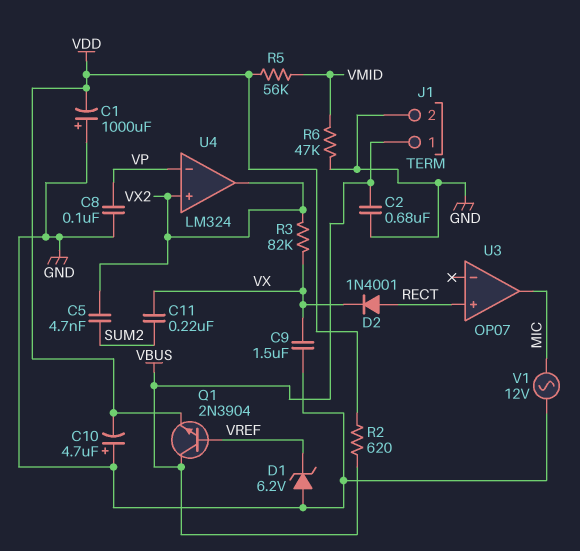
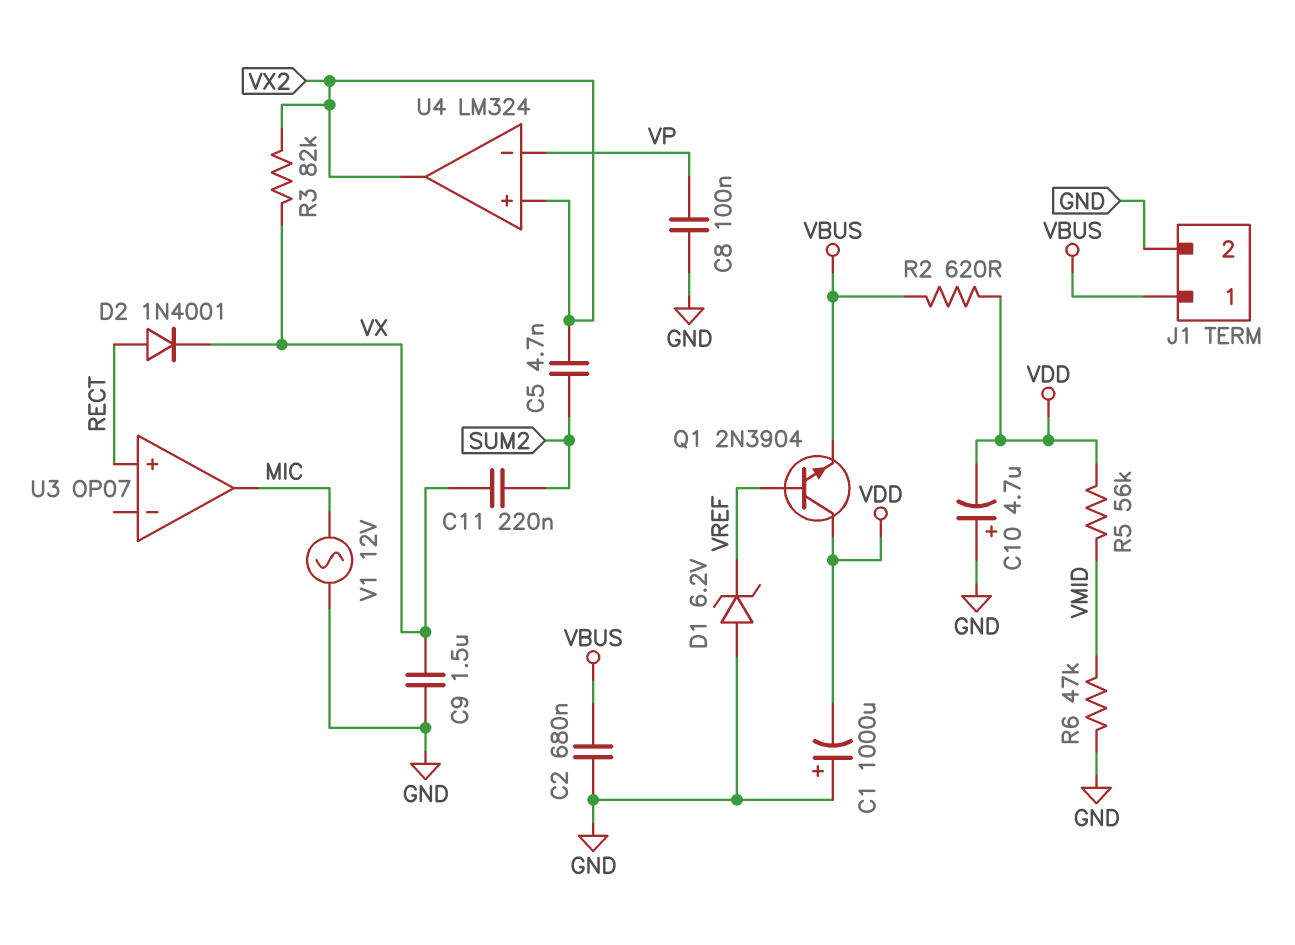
Q1: NPN 2N3904 (B VREF, C VBUS, E VDD) -> NPN 2N3904 (B VREF, C VDD, E VBUS)

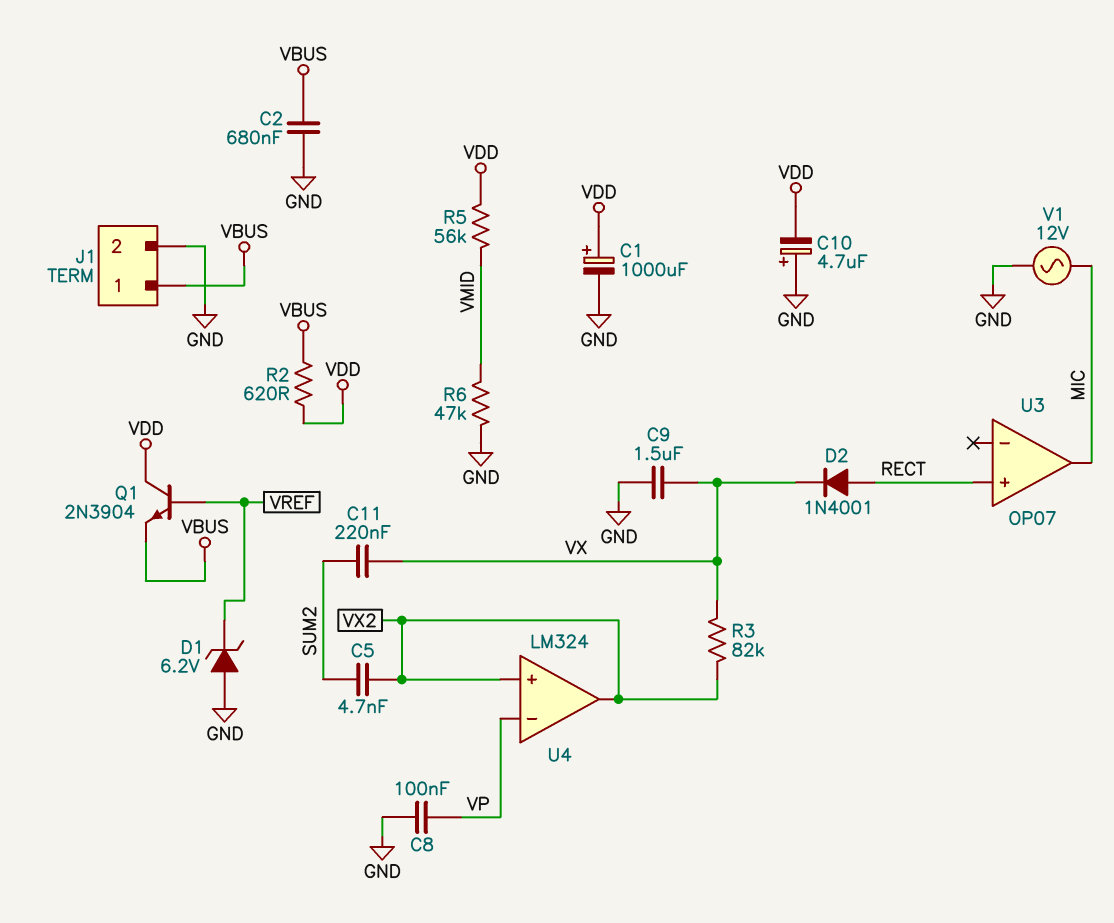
C1: 1000uF (plus GND, minus VDD) -> 1000uF (plus VDD, minus GND)

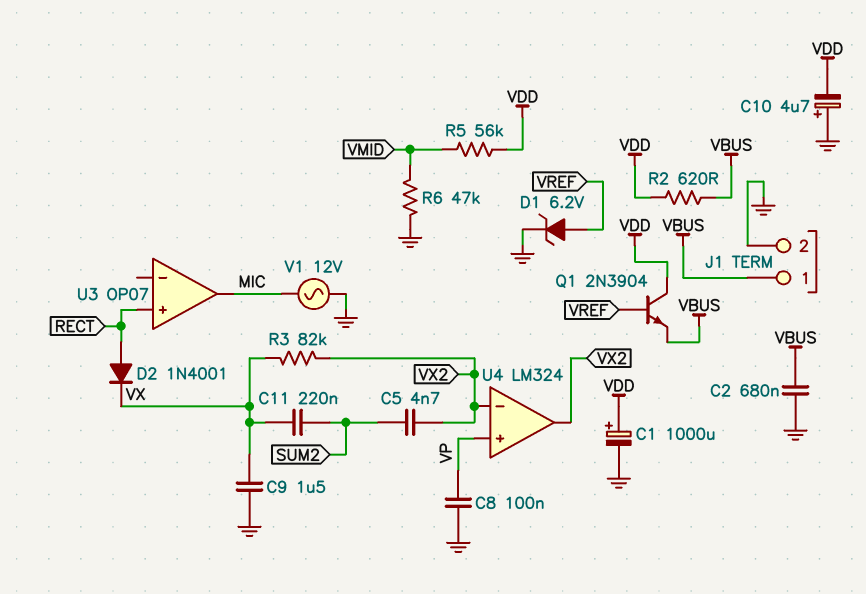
D1: zener 6.2V (A GND, K VREF) -> zener 6.2V (A VREF, K GND)
U4 pin in+: VX2 -> VP
U4 pin in-: VP -> VX2

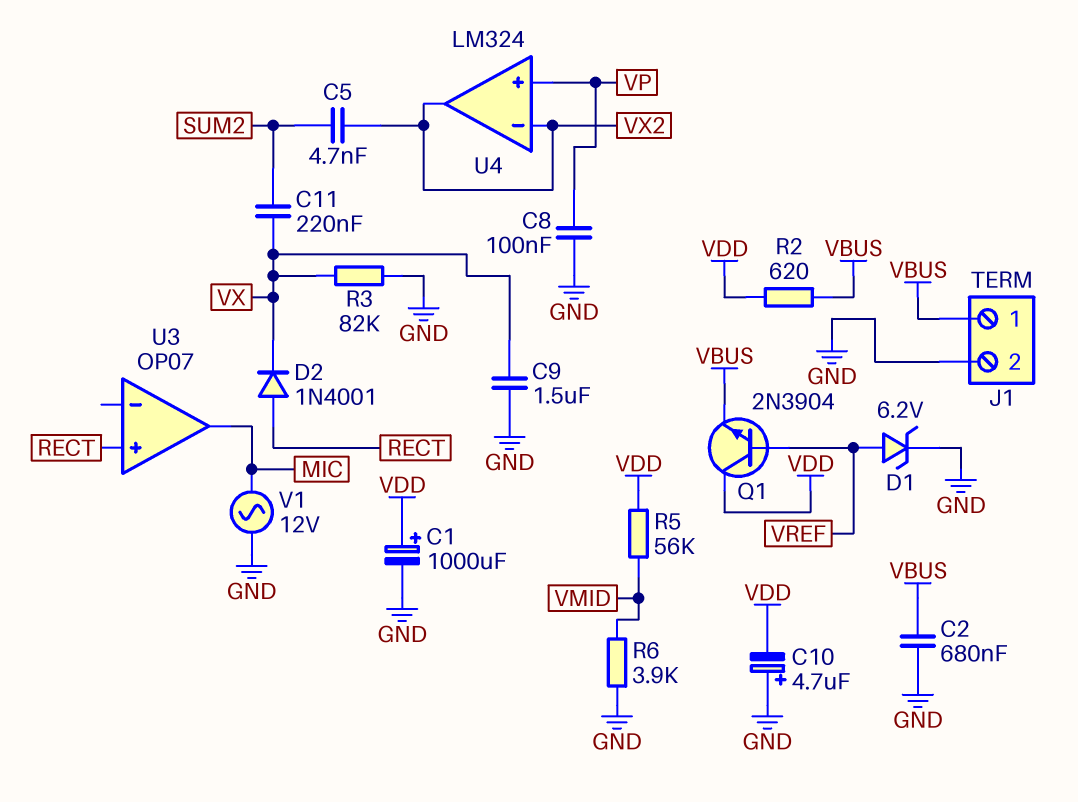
R3: 82k (VX, VX2) -> 82k (GND, VX)
R6: 47k (GND, VMID) -> 3.9k (GND, VMID)

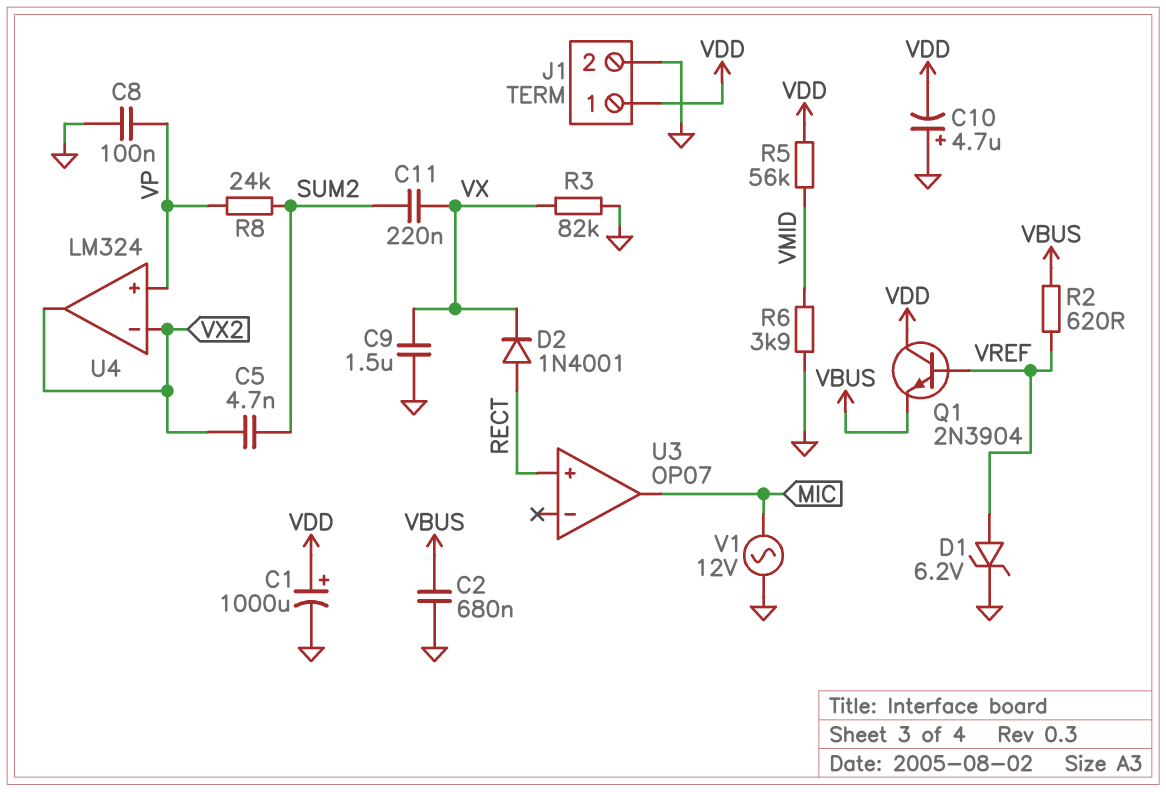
J1 pin 1: VBUS -> VDD
R2: 620 (VBUS, VDD) -> 620 (VBUS, VREF)
R8: none -> 24k (SUM2, VP)

